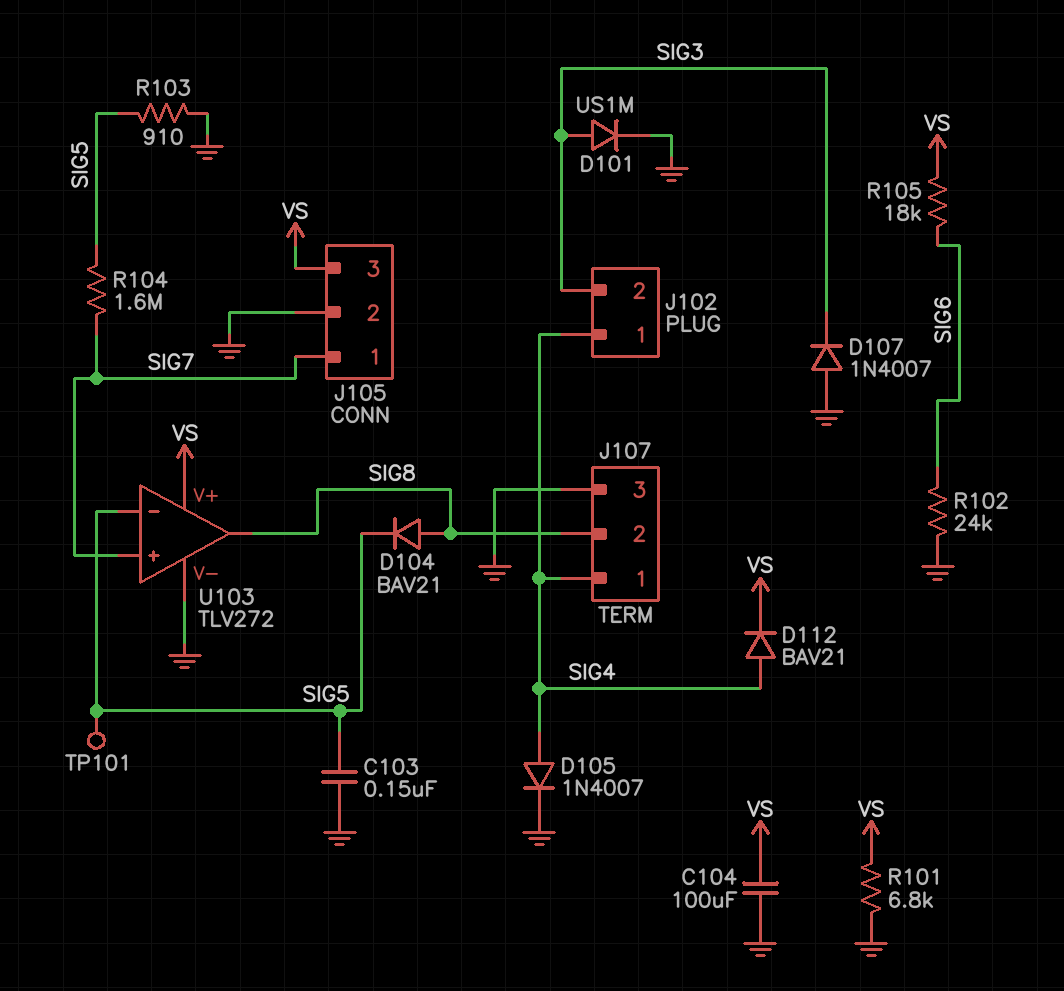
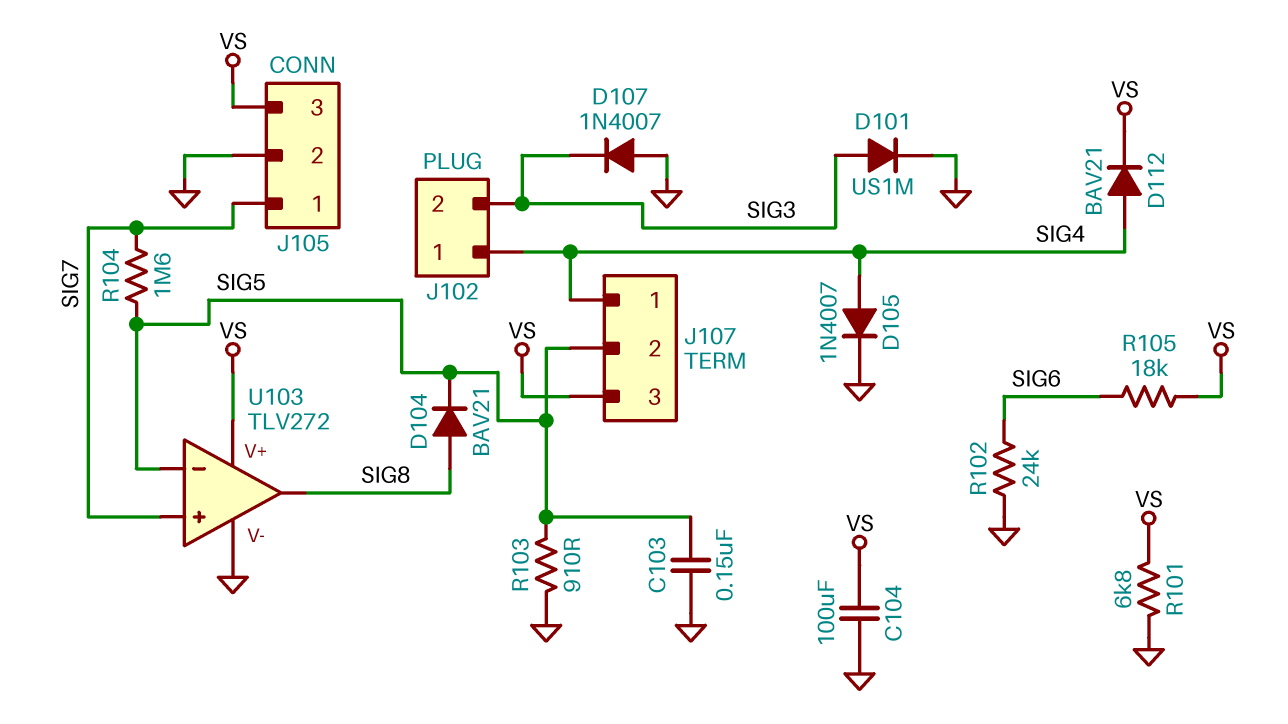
J107 pin 2: SIG8 -> SIG5
J107 pin 3: GND -> VS
TP101: test point (SIG5) -> none

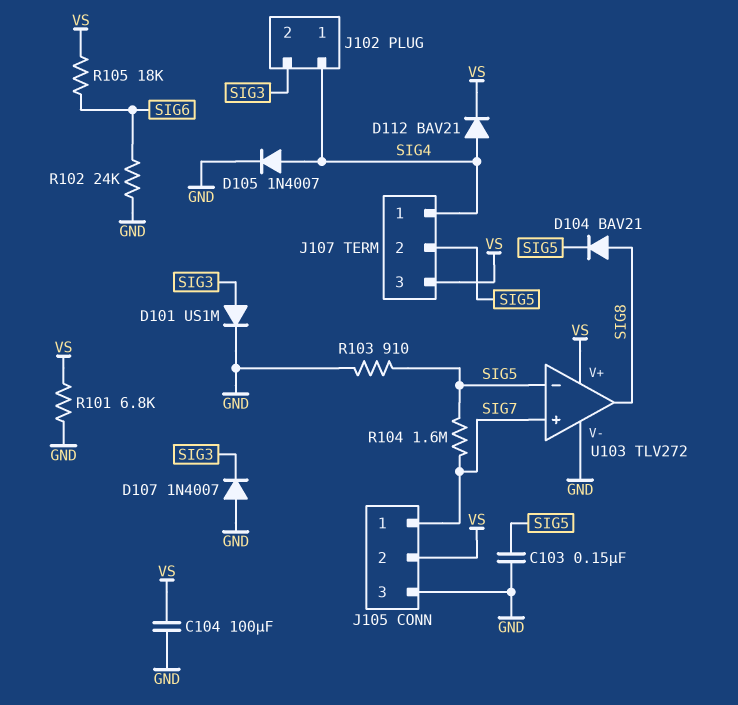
J105 pin 2: GND -> VS
J105 pin 3: VS -> GND

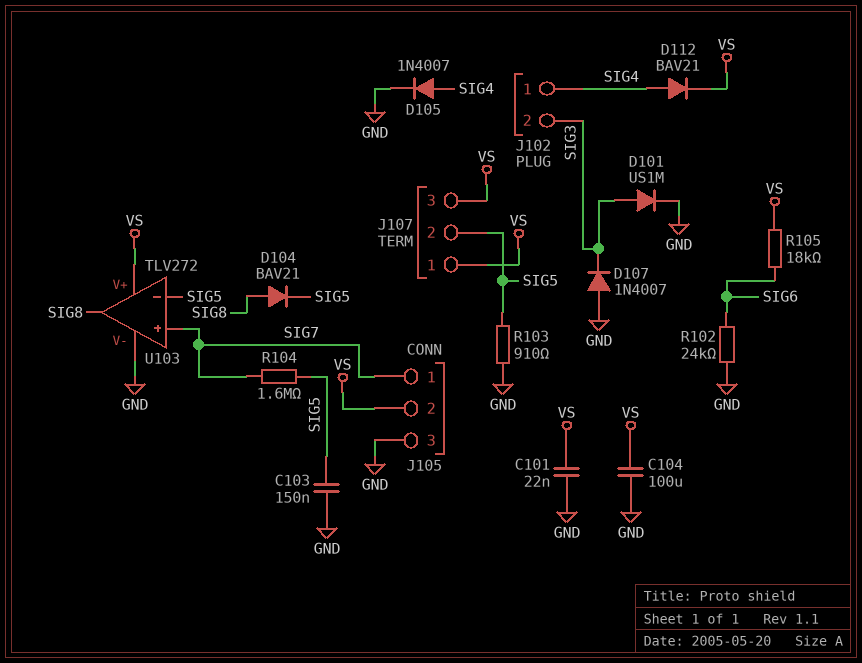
C101: none -> 22nF (GND, VS)
J107 pin 1: SIG4 -> VS
R101: 6.8k (GND, VS) -> none

